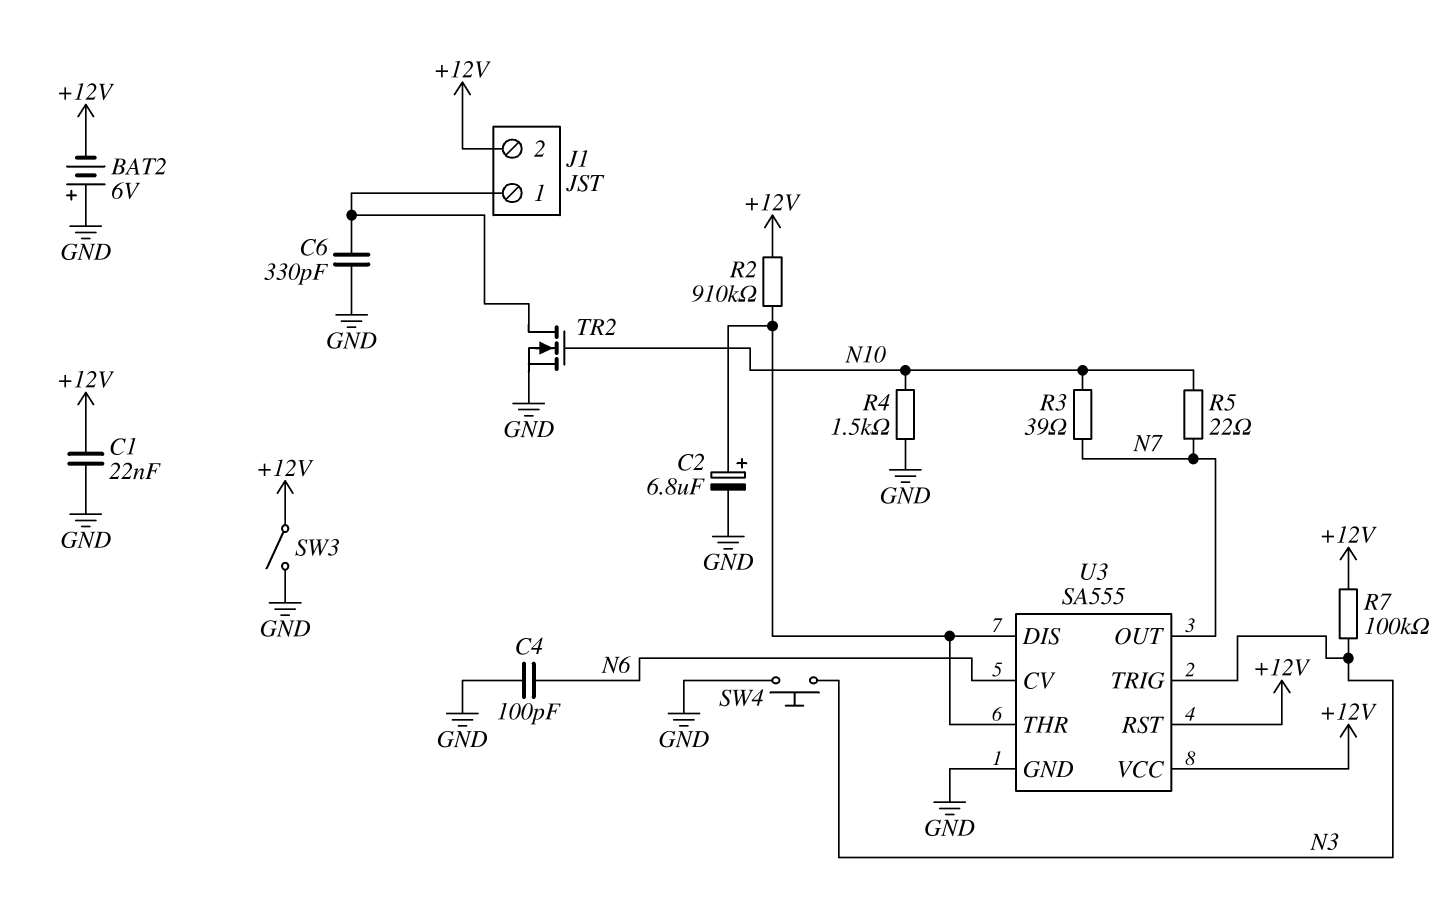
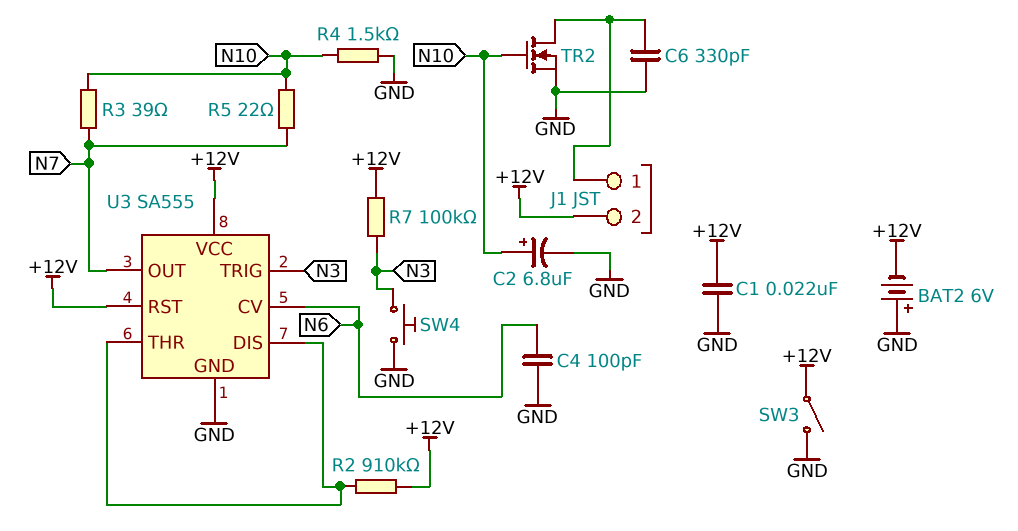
C2: 6.8uF (plus U3/DIS, minus GND) -> 6.8uF (plus N10, minus GND)

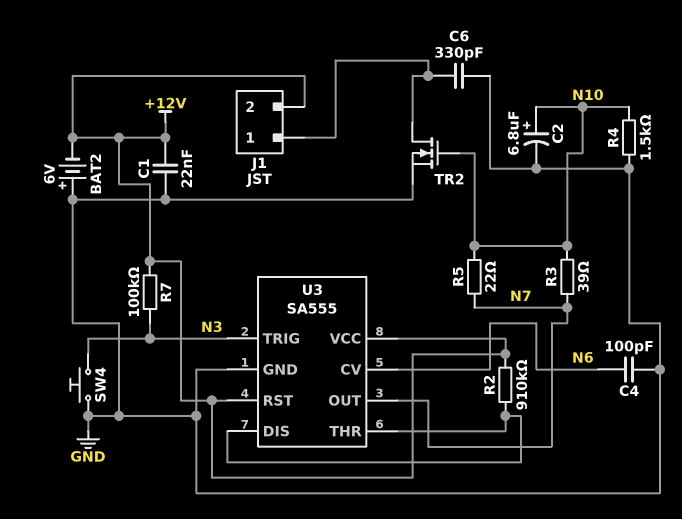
SW3: switch (+12V, GND) -> none

